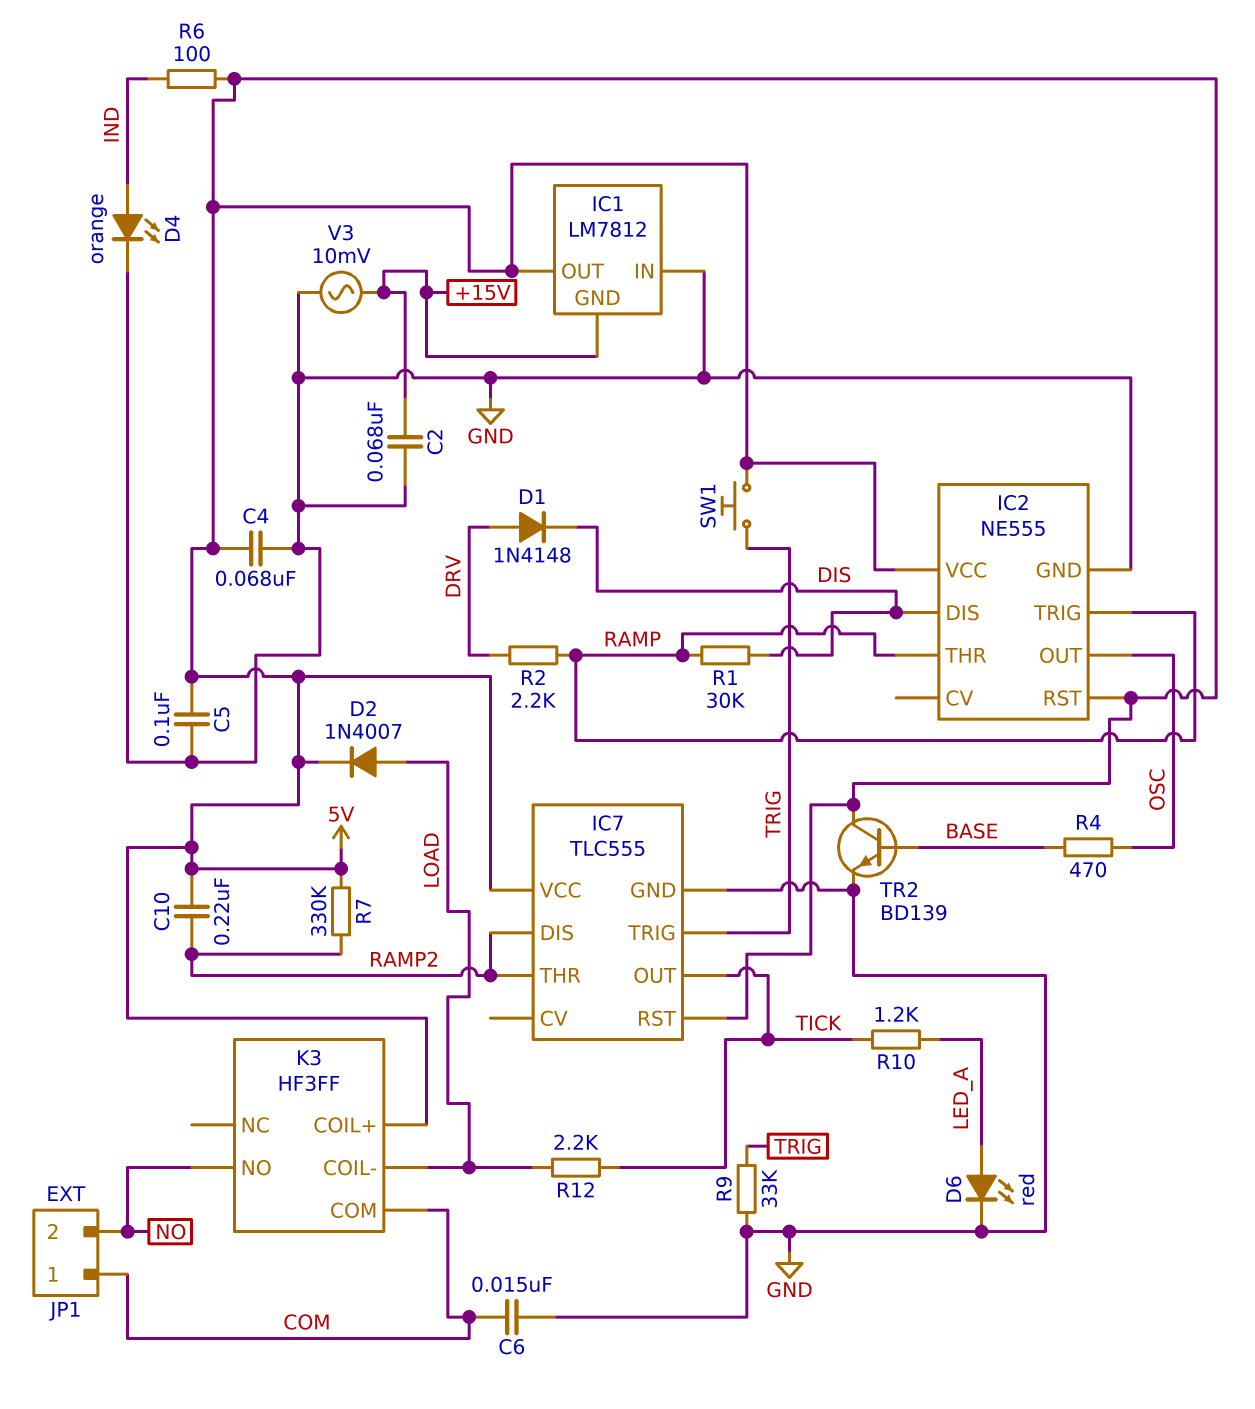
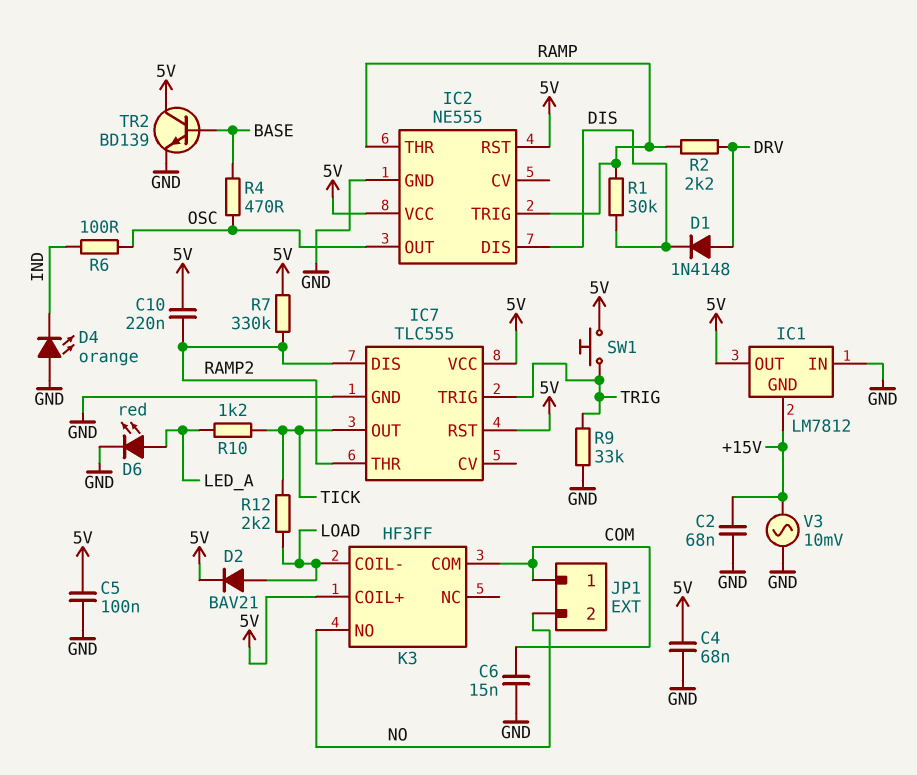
D2: diode 1N4007 (A LOAD, K 5V) -> diode BAV21 (A LOAD, K 5V)
D4: LED orange (A IND, K GND) -> LED orange (A GND, K IND)
R6: 100 (5V, IND) -> 100 (IND, OSC)

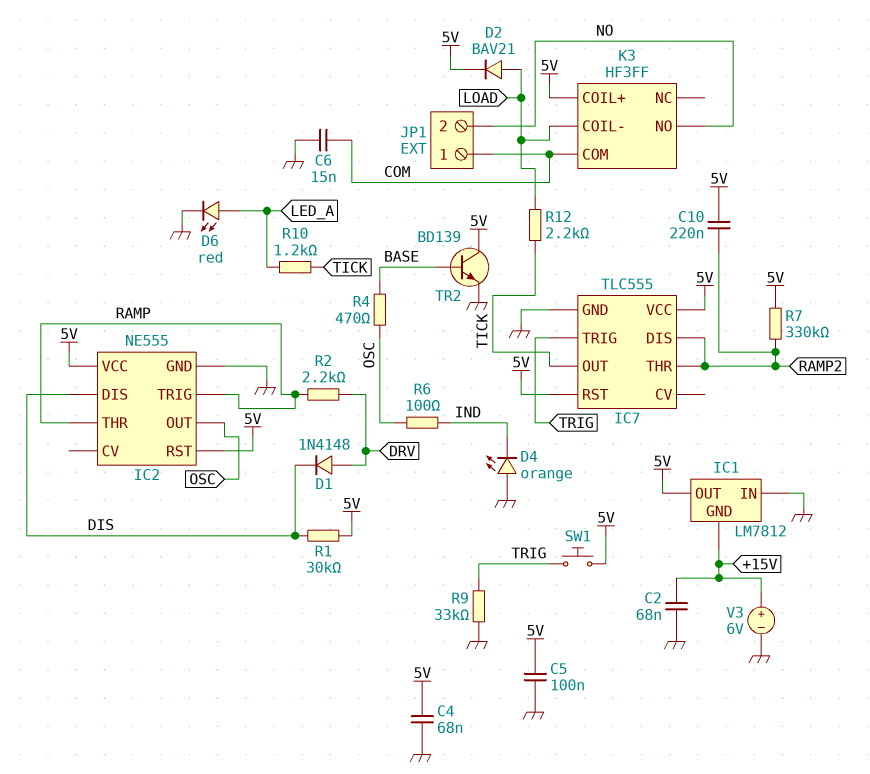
R1: 30k (DIS, RAMP) -> 30k (5V, DIS)
V3: AC 10mV (+15V, GND) -> 6V (plus +15V, minus GND)

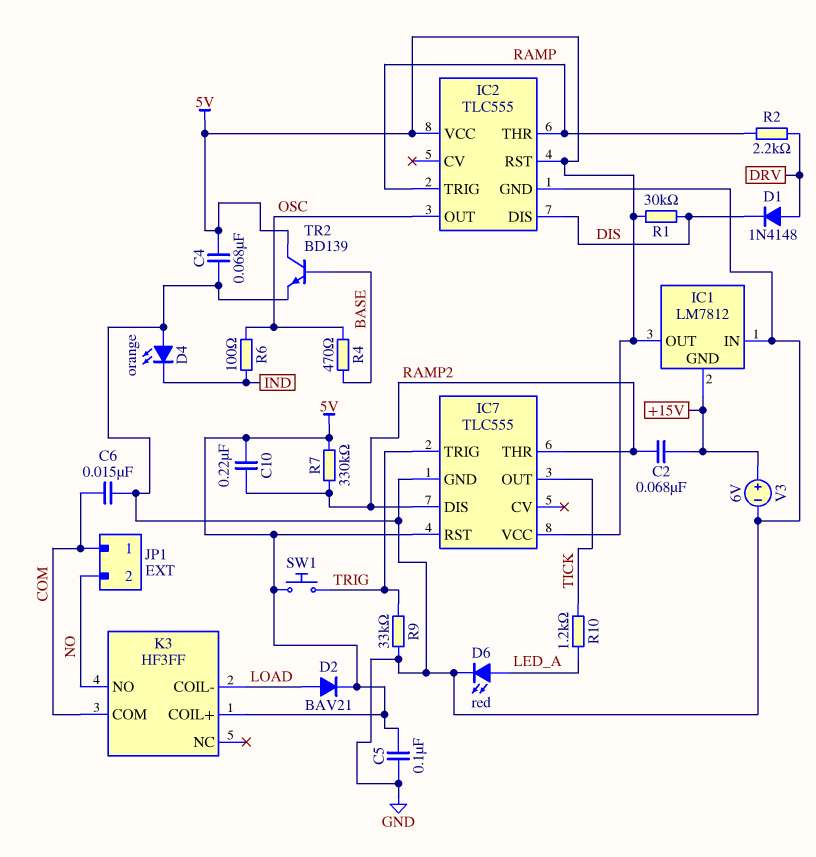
C2: 68nF (+15V, GND) -> 68nF (+15V, RAMP2)
IC2: NE555 -> TLC555
R12: 2.2k (LOAD, TICK) -> none

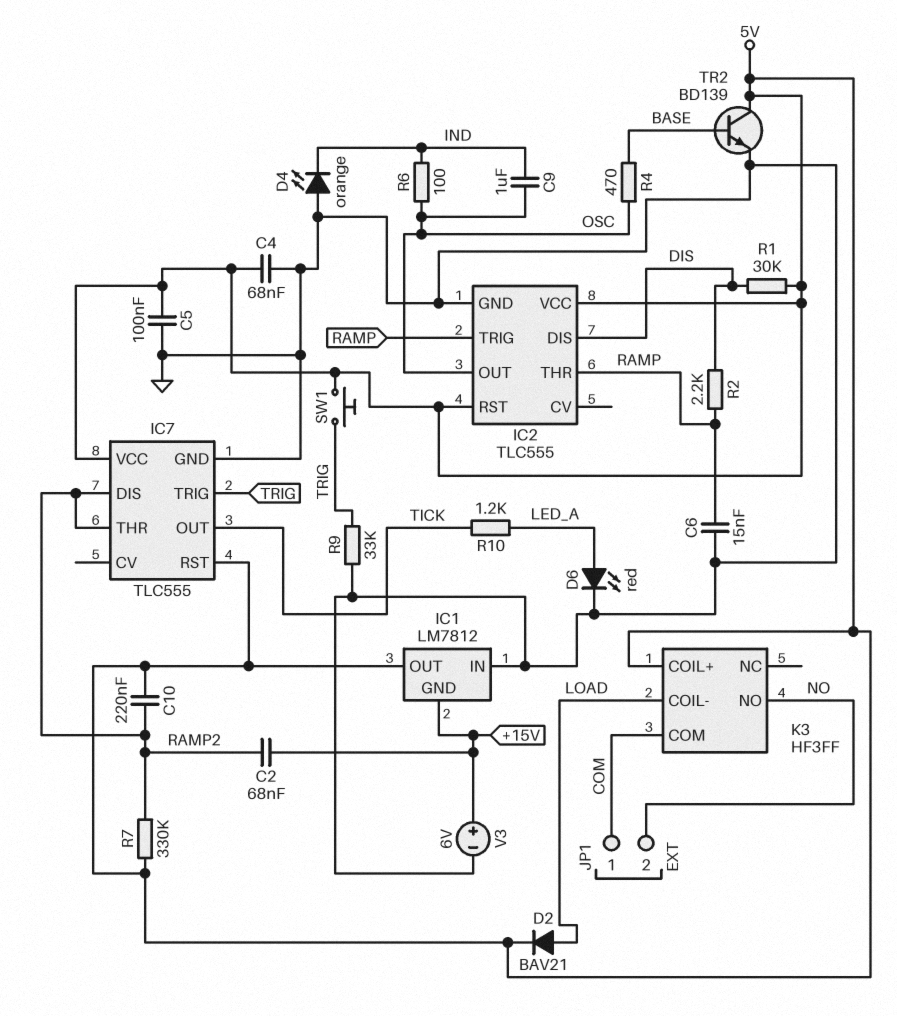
C6: 15nF (COM, GND) -> 15nF (GND, RAMP)
C9: none -> 1uF (IND, OSC)
D1: diode 1N4148 (A DRV, K DIS) -> none
R2: 2.2k (DRV, RAMP) -> 2.2k (DIS, RAMP)

